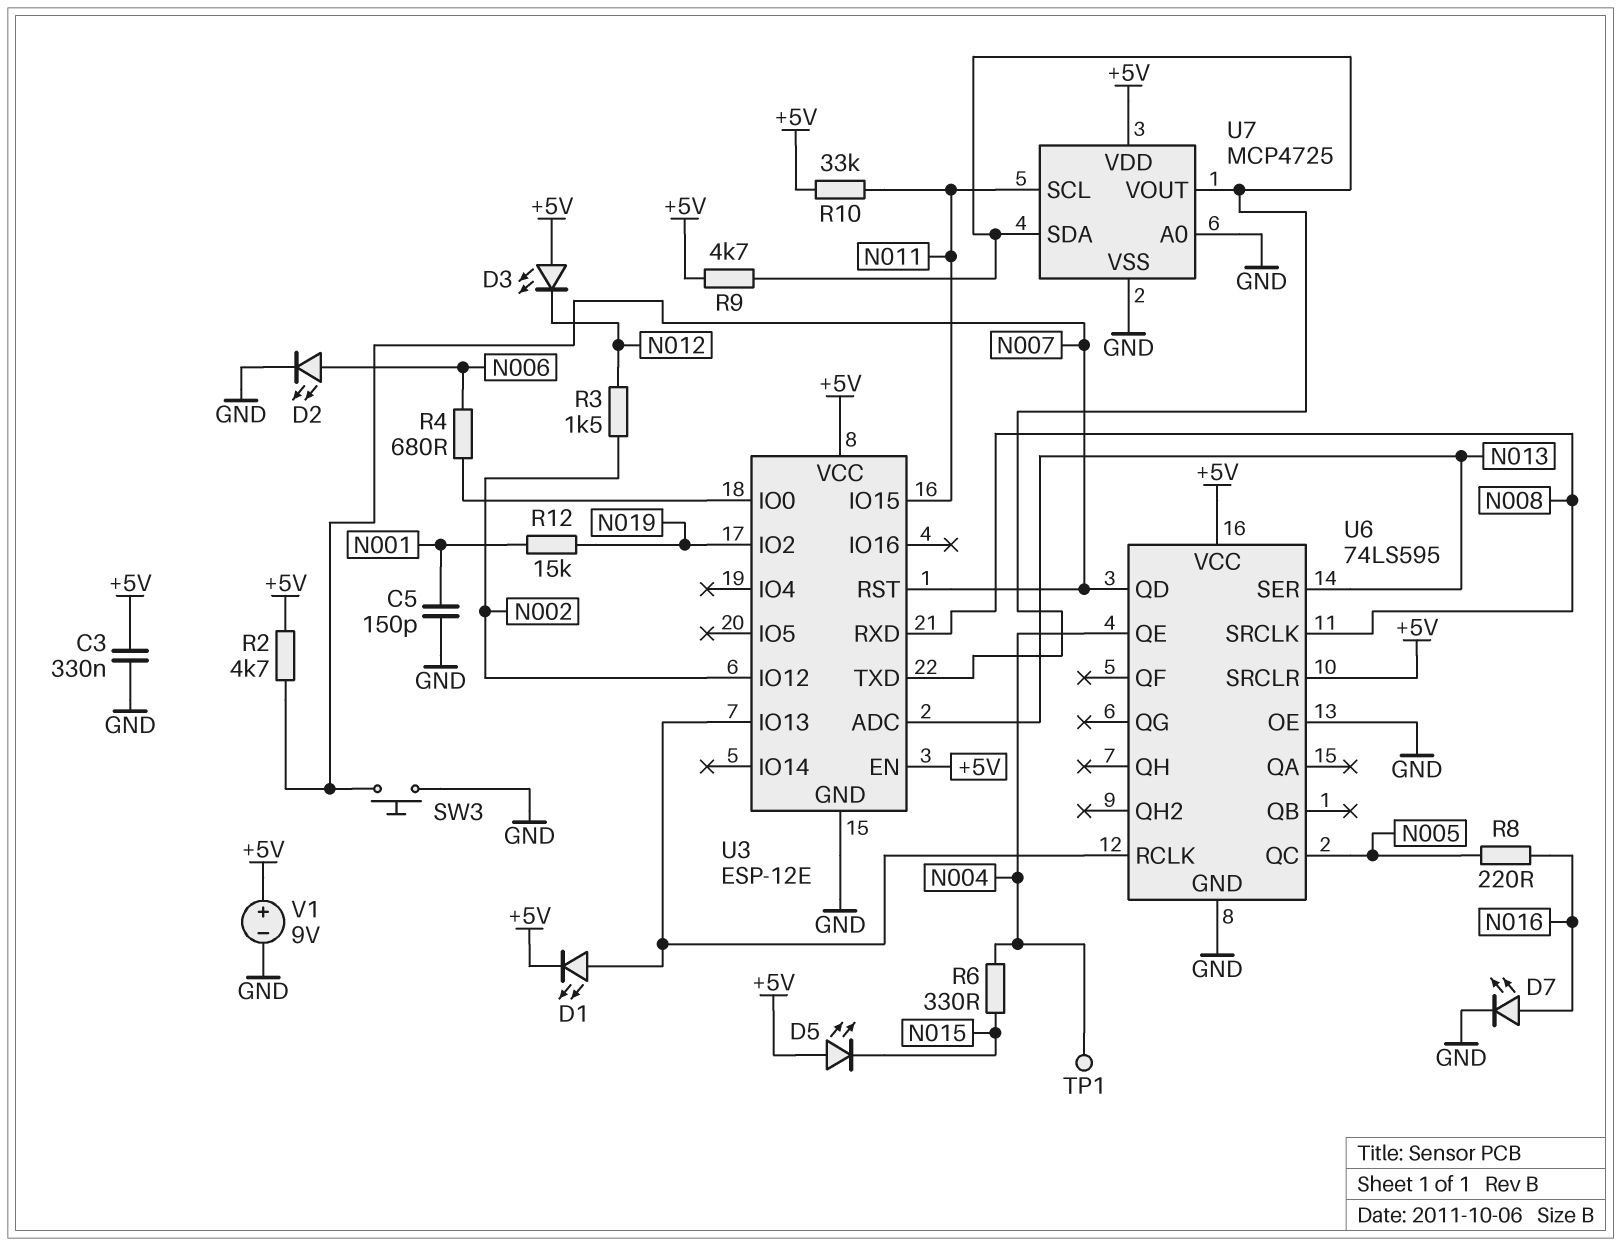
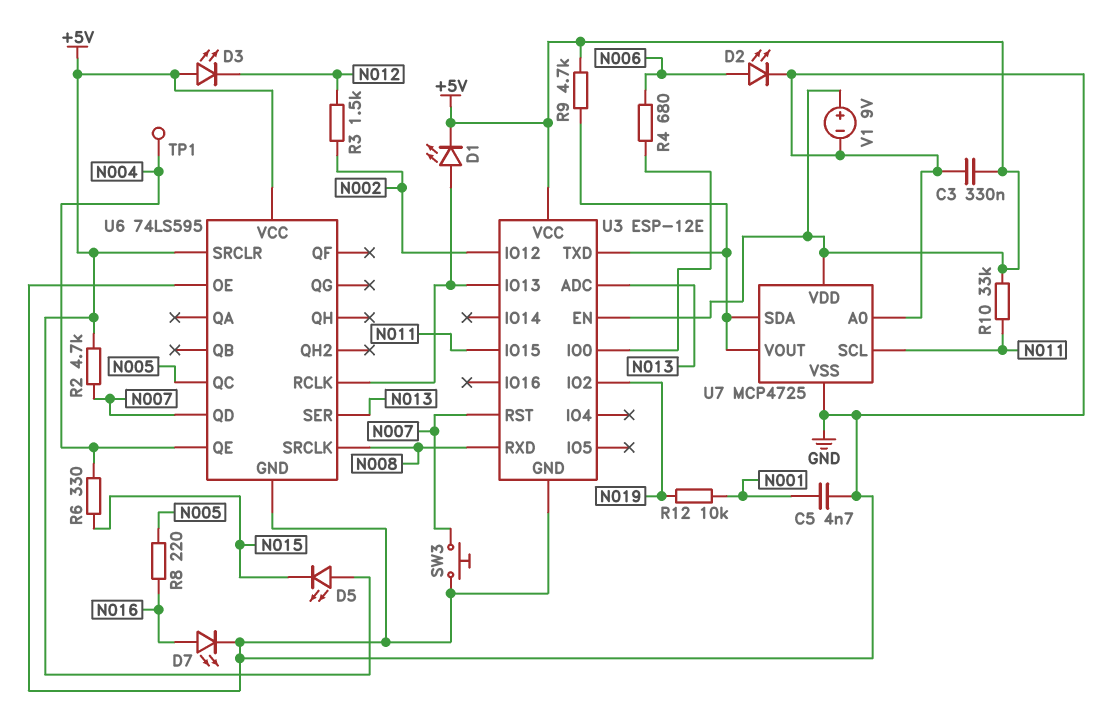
C5: 150pF (GND, N001) -> 4.7nF (GND, N001)
R12: 15k (N001, N019) -> 10k (N001, N019)

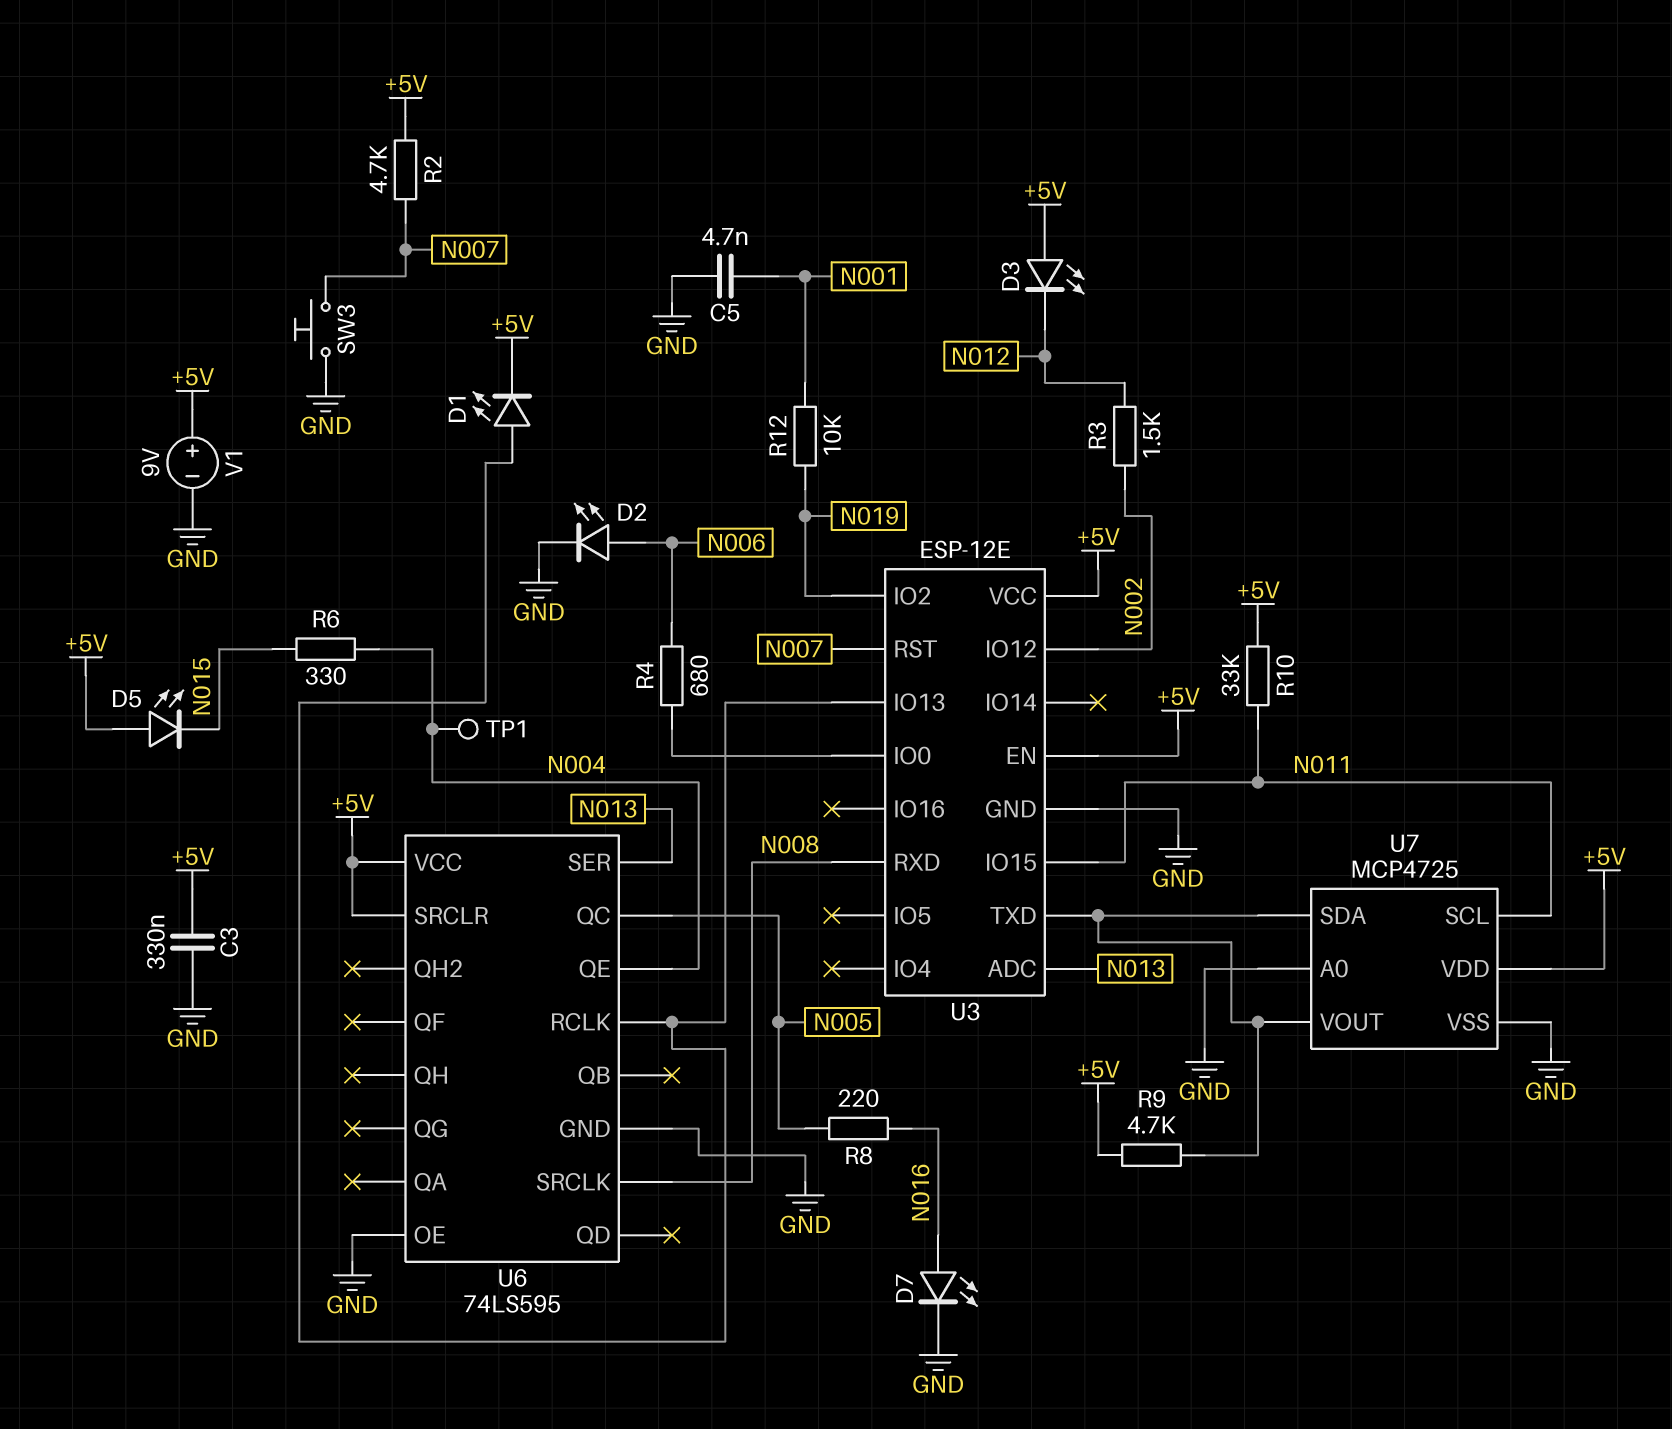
U6 pin QD: N007 -> none

